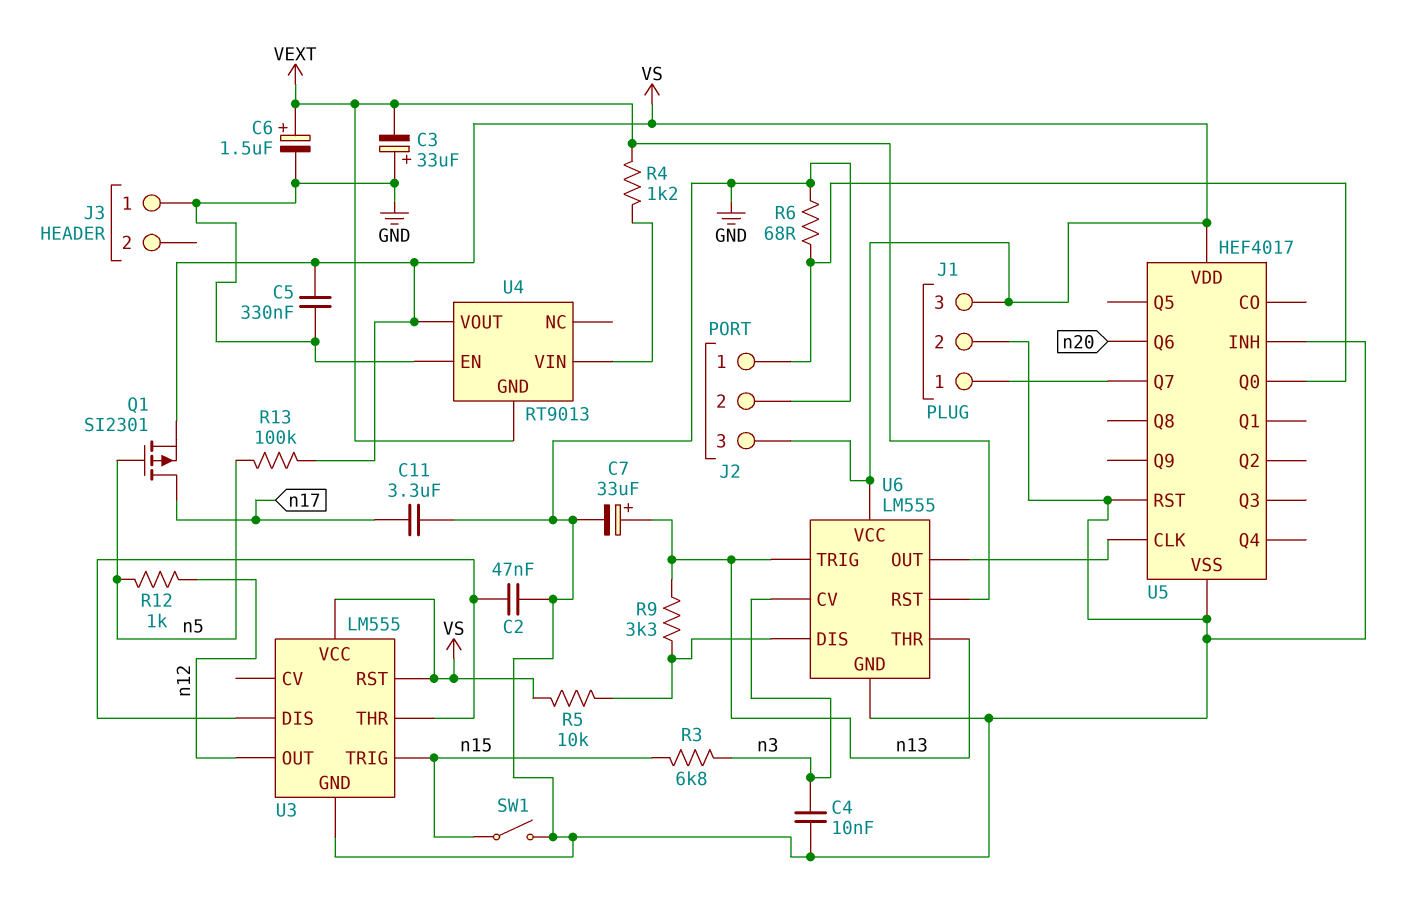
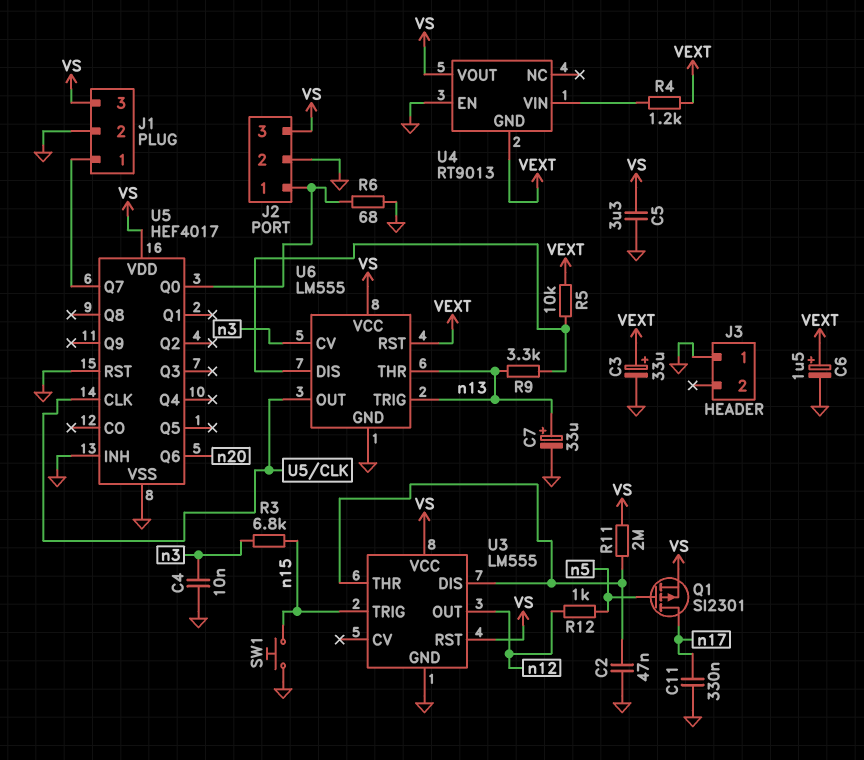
C3: 33uF (plus GND, minus VEXT) -> 33uF (plus VEXT, minus GND)
C5: 330nF (GND, VS) -> 3.3uF (GND, VS)
C11: 3.3uF (GND, n17) -> 330nF (GND, n17)
R5: 10k (U6/DIS, VS) -> 10k (U6/DIS, VEXT)
R11: none -> 2M (U3/DIS, VS)
R13: 100k (VS, n5) -> none
SW1: switch (GND, n15) -> button (GND, n15)

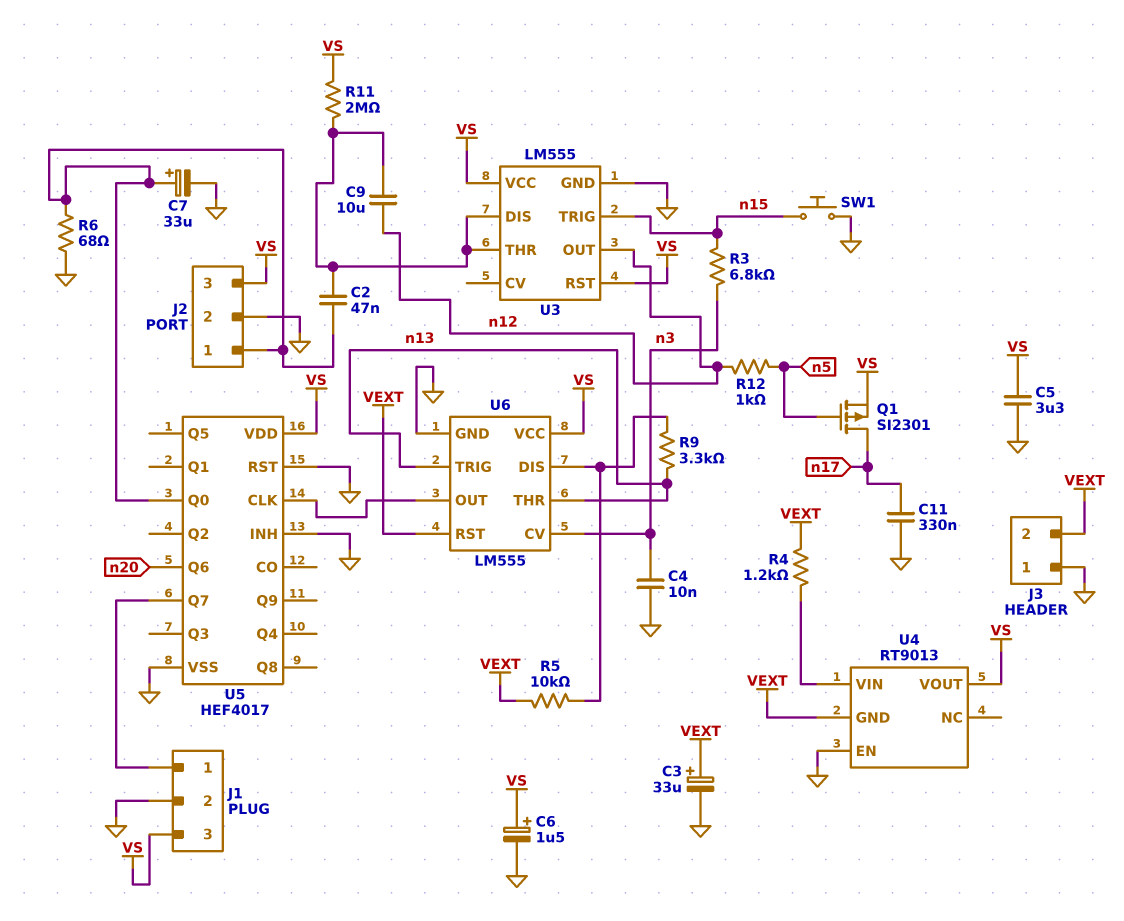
C2: 47nF (GND, U3/DIS) -> 47nF (J2/1, U3/DIS)
C6: 1.5uF (plus VEXT, minus GND) -> 1.5uF (plus VS, minus GND)
C7: 33uF (plus n13, minus GND) -> 33uF (plus J2/1, minus GND)
C9: none -> 10uF (U3/DIS, n12)
J3 pin 2: none -> VEXT

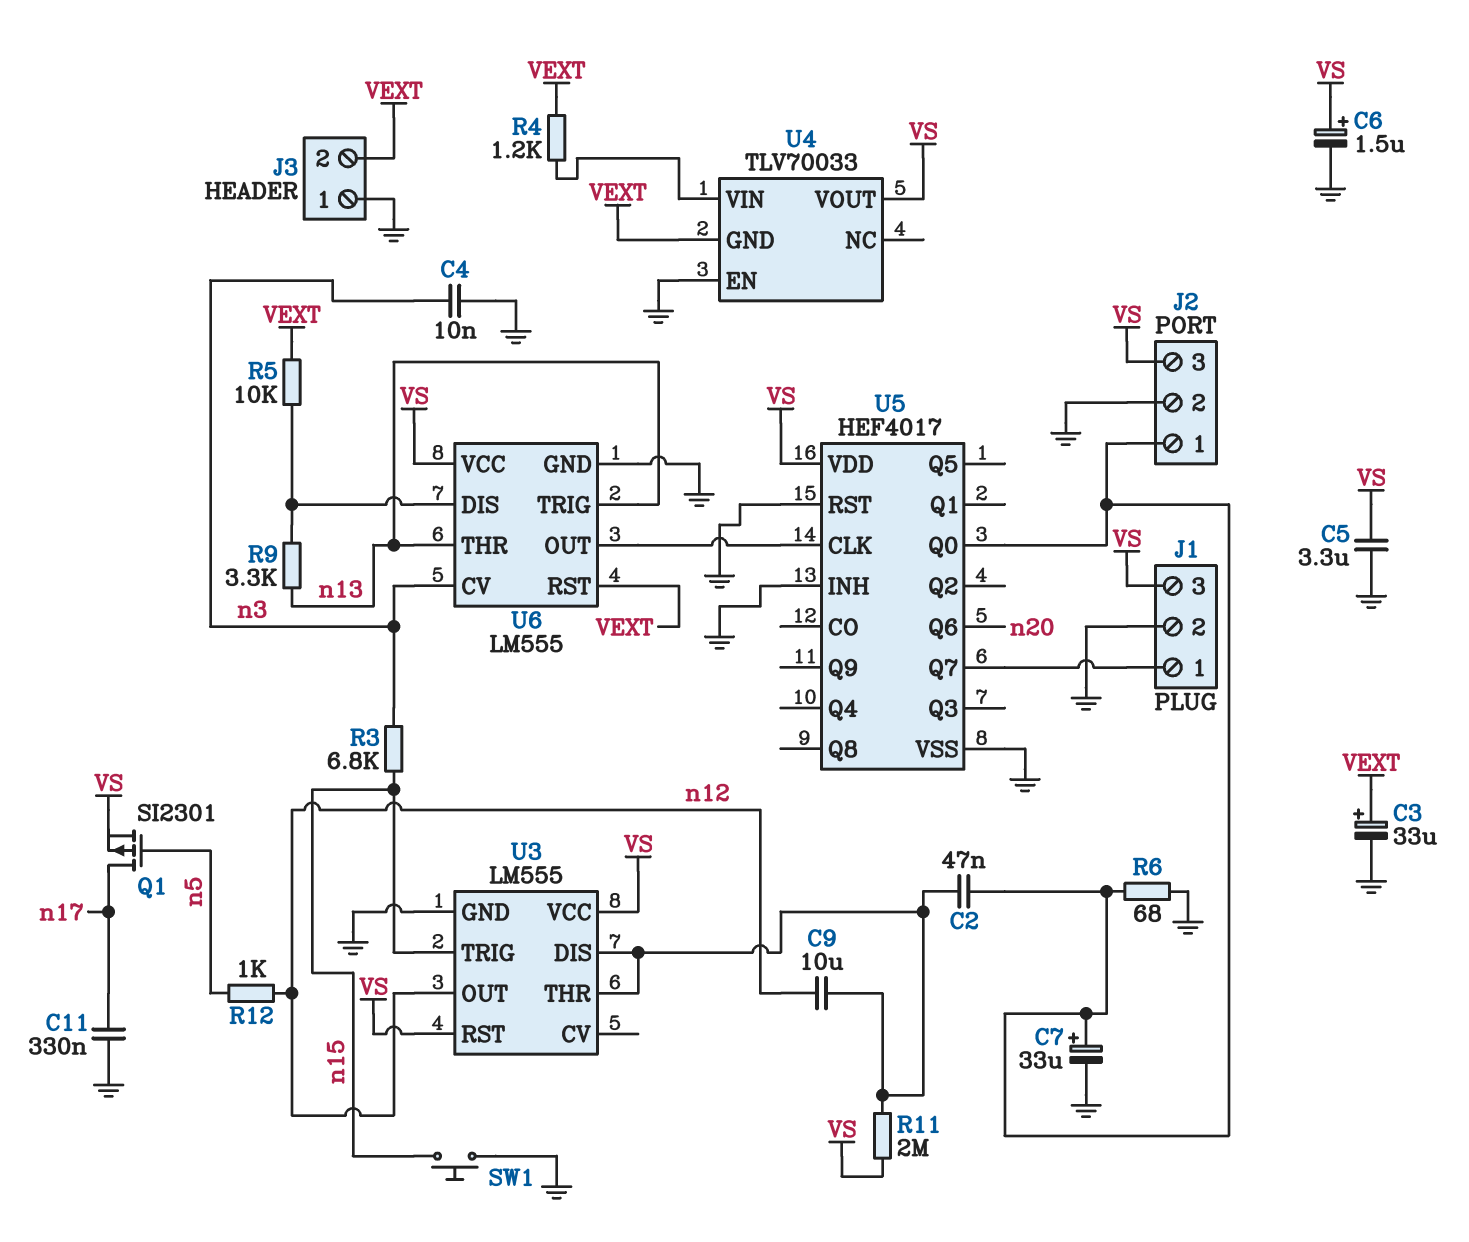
U4: RT9013 -> TLV70033

